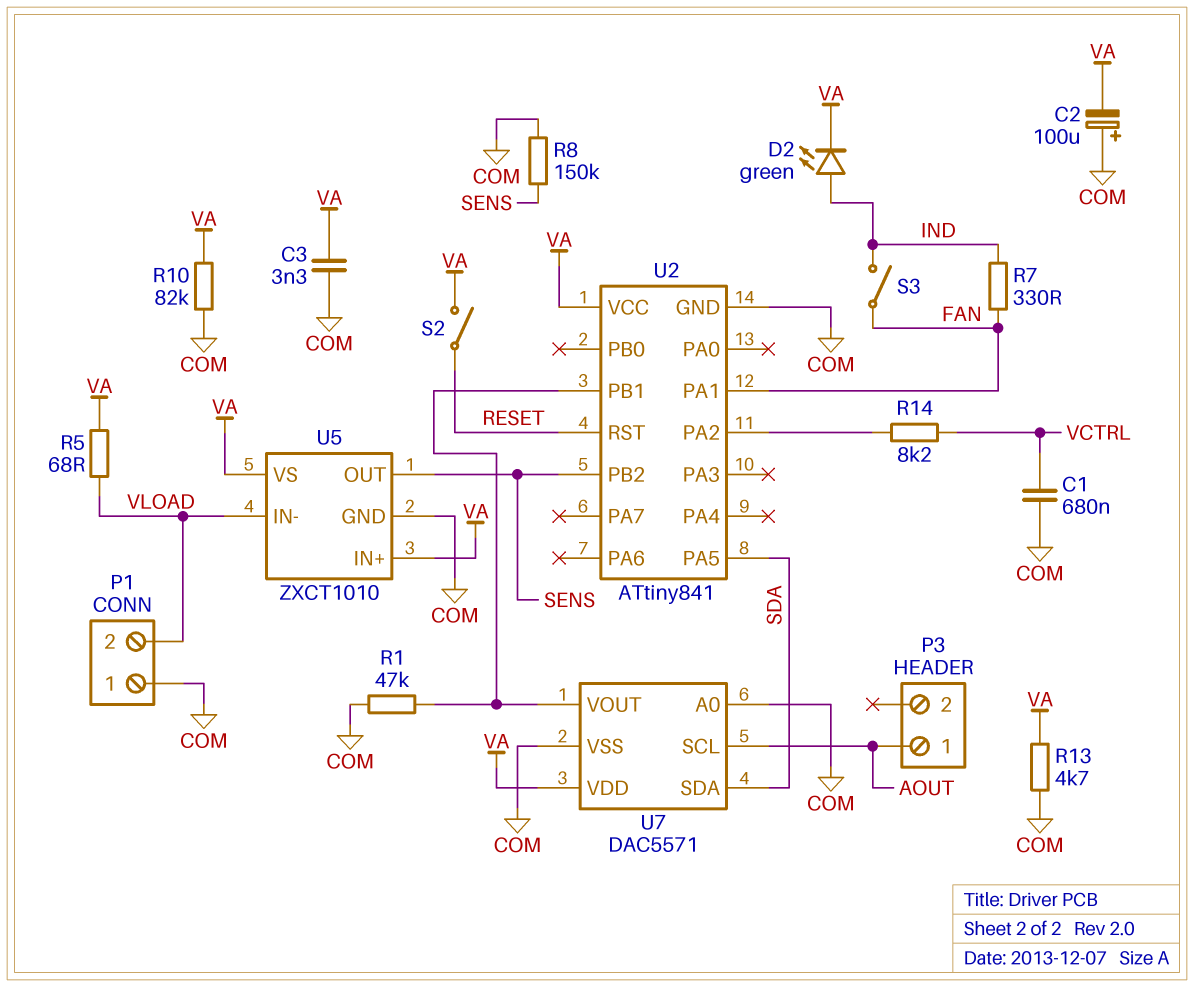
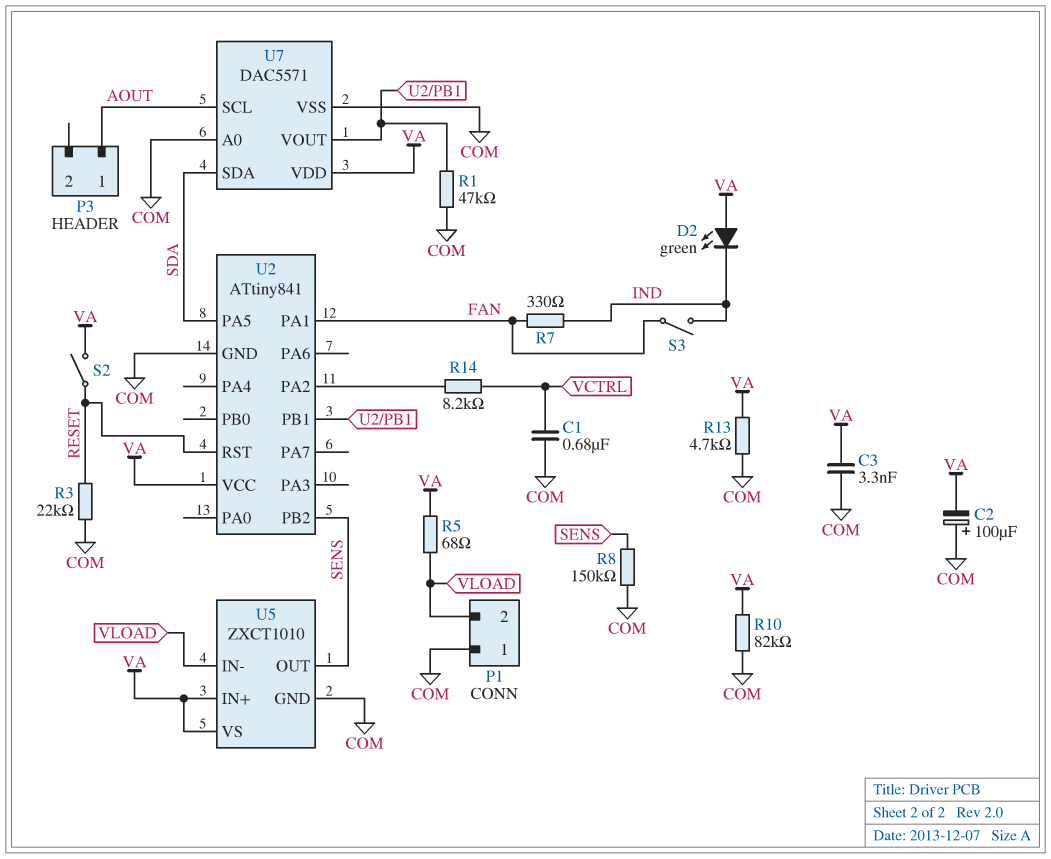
D2: LED green (A IND, K VA) -> LED green (A VA, K IND)
R3: none -> 22k (COM, RESET)

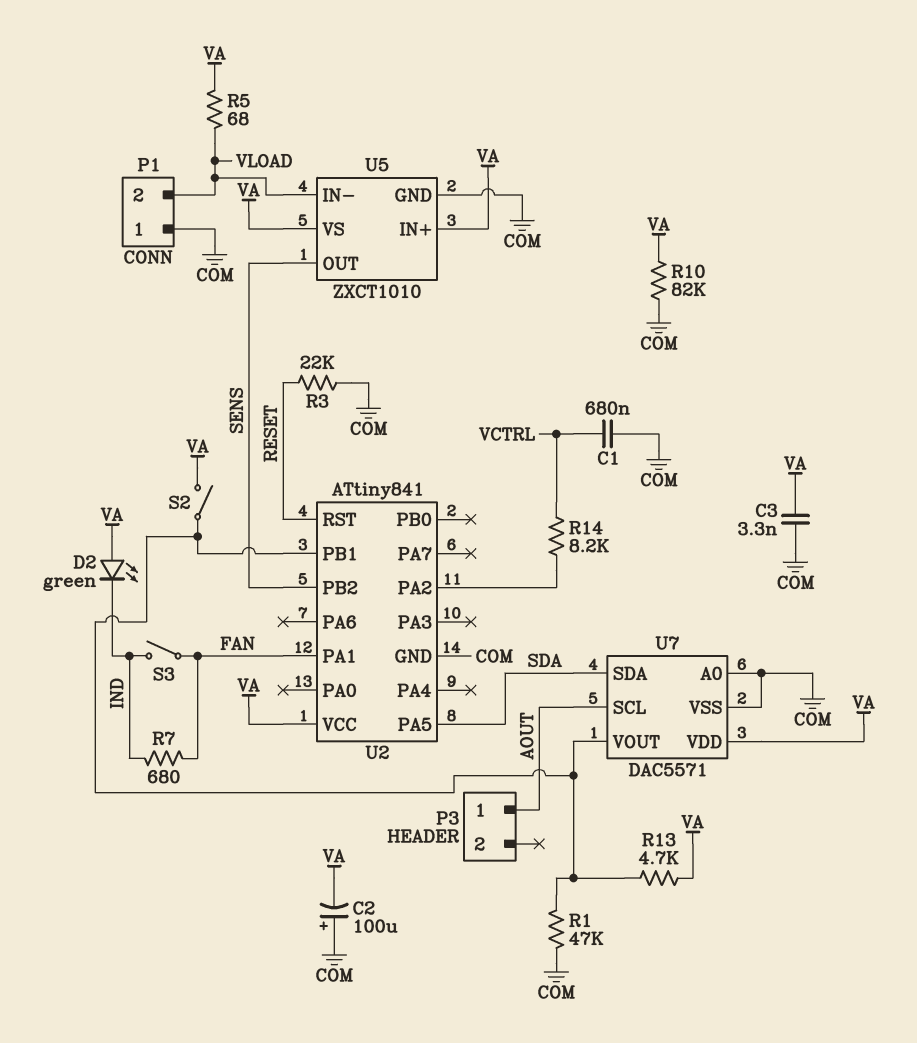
R7: 330 (FAN, IND) -> 680 (FAN, IND)
R8: 150k (COM, SENS) -> none
R13: 4.7k (COM, VA) -> 4.7k (U2/PB1, VA)
S2: switch (RESET, VA) -> switch (U2/PB1, VA)

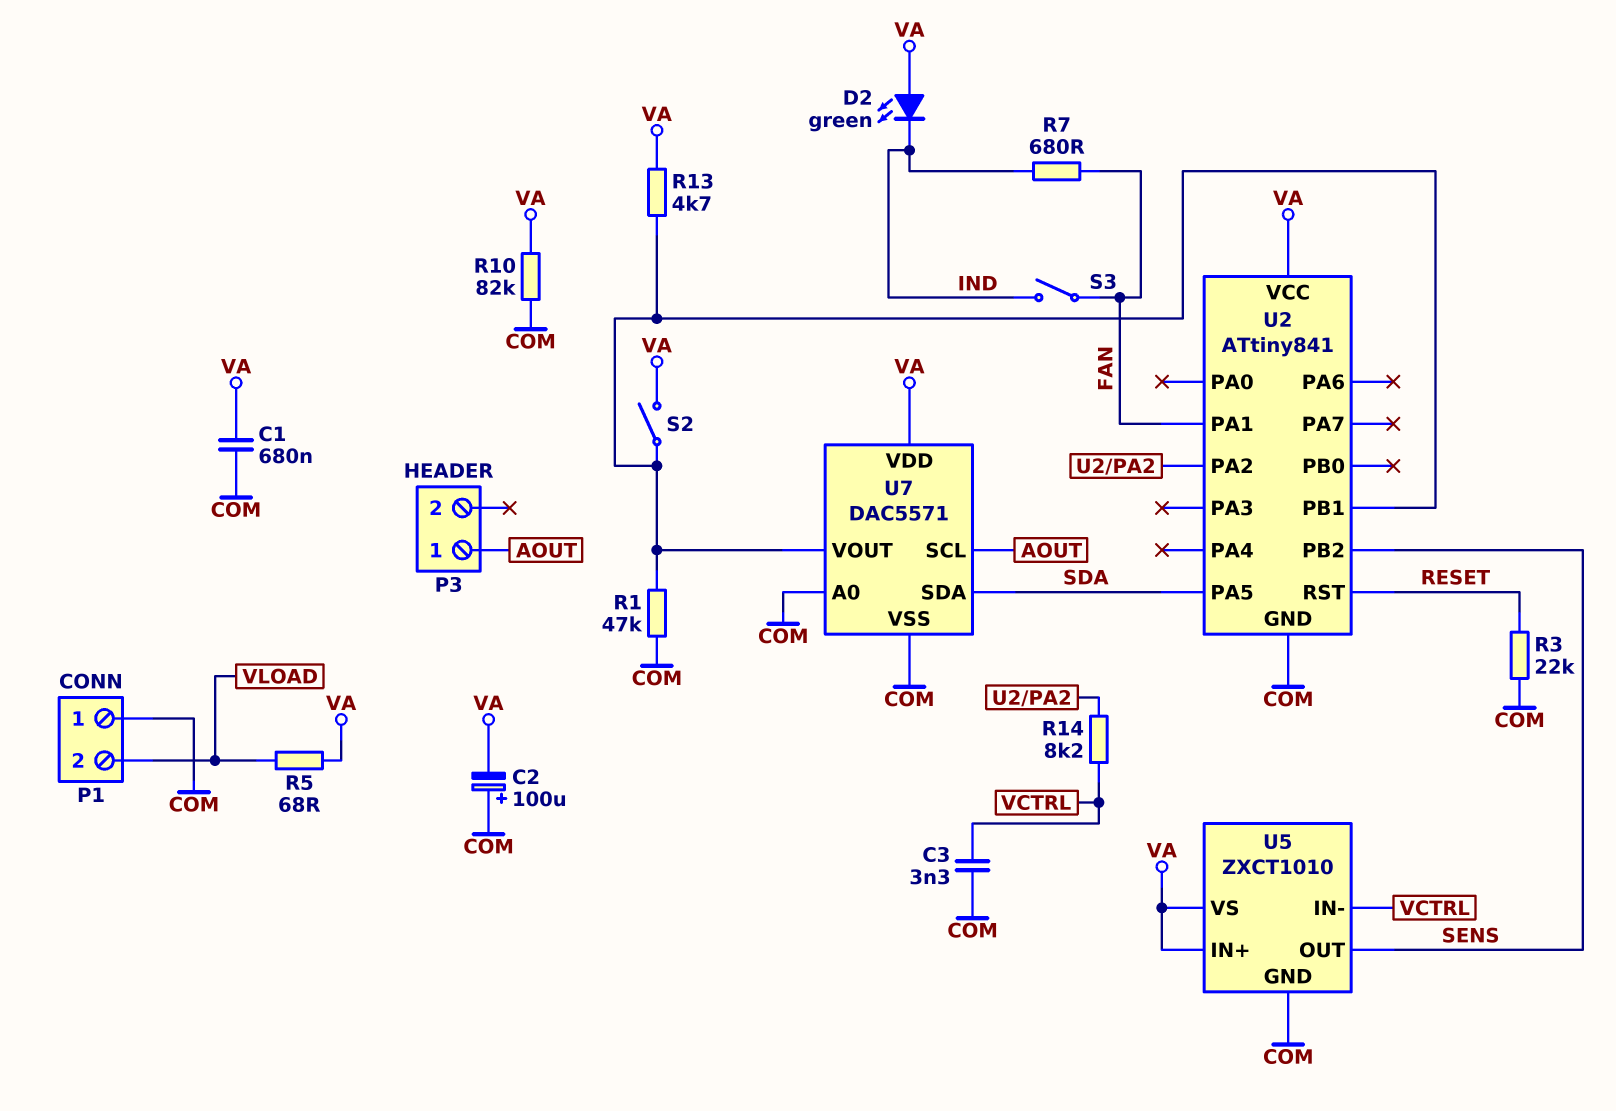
C1: 680nF (COM, VCTRL) -> 680nF (COM, VA)
C3: 3.3nF (COM, VA) -> 3.3nF (COM, VCTRL)
U5 pin IN-: VLOAD -> VCTRL

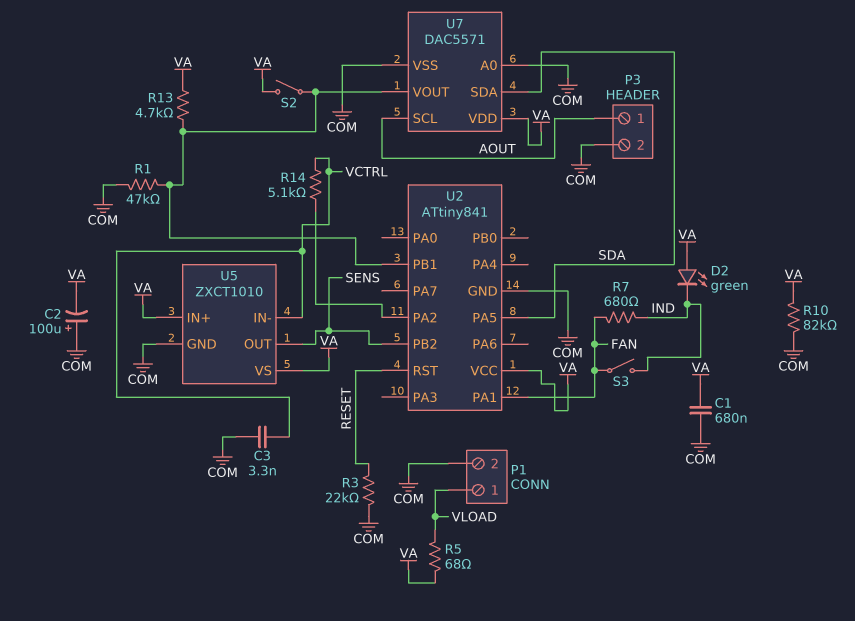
P1 pin 1: COM -> VLOAD
P1 pin 2: VLOAD -> COM
P3 pin 2: none -> COM
R14: 8.2k (U2/PA2, VCTRL) -> 5.1k (U2/PA2, VCTRL)

